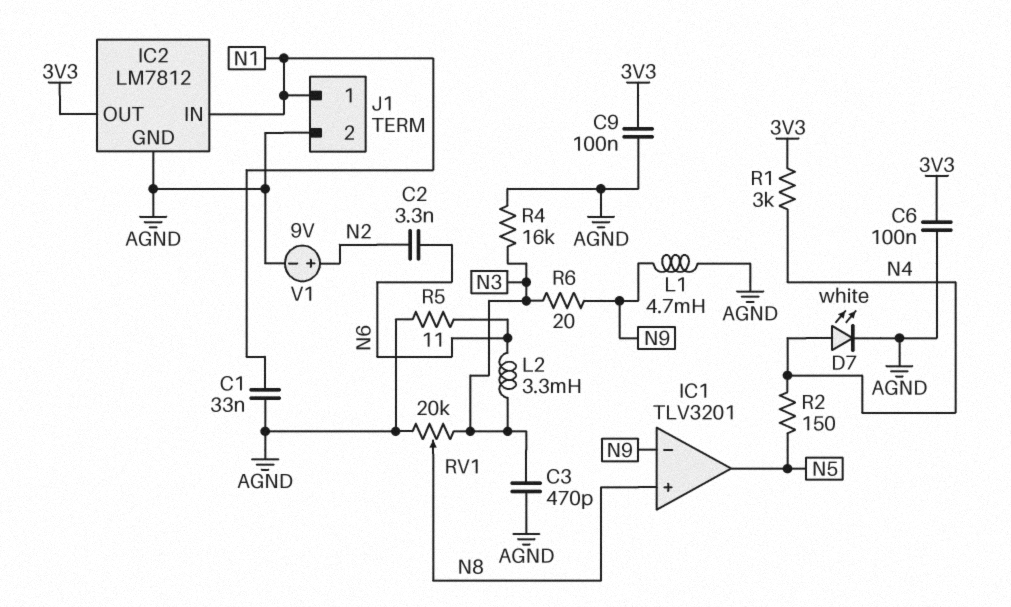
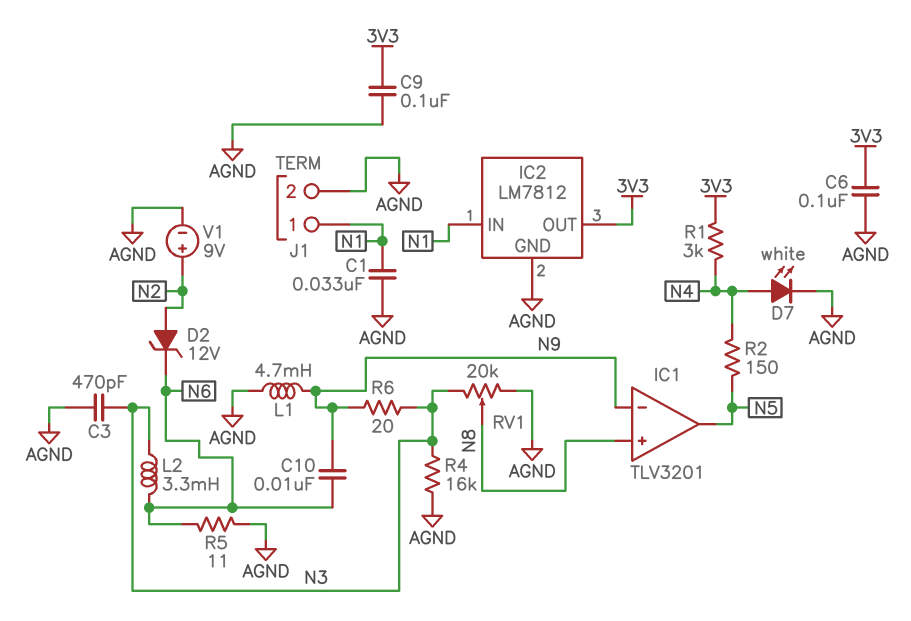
C2: 3.3nF (N2, N6) -> none
C10: none -> 10nF (N6, N9)
D2: none -> zener 12V (A N2, K N6)

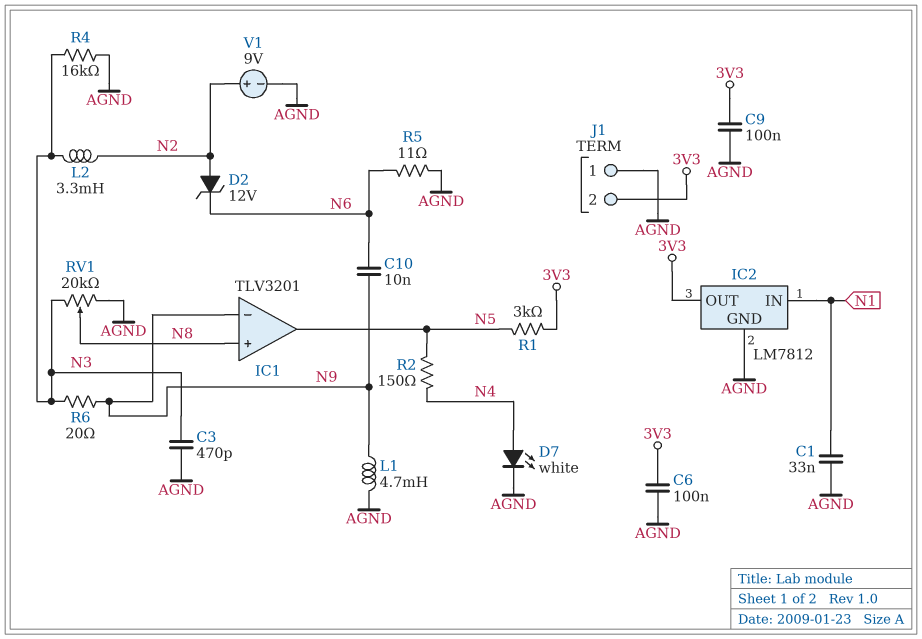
J1 pin 1: N1 -> AGND
J1 pin 2: AGND -> 3V3
L2: 3.3mH (N3, N6) -> 3.3mH (N2, N3)
R1: 3k (3V3, N4) -> 3k (3V3, N5)

